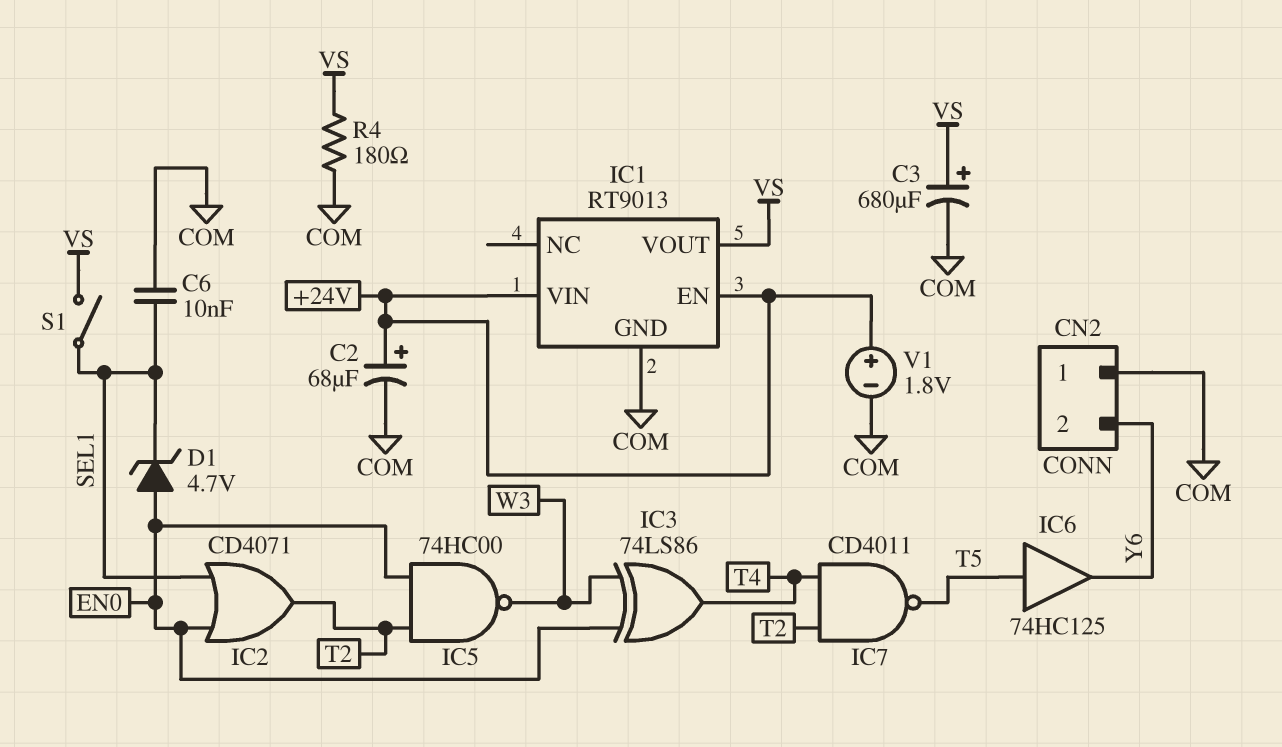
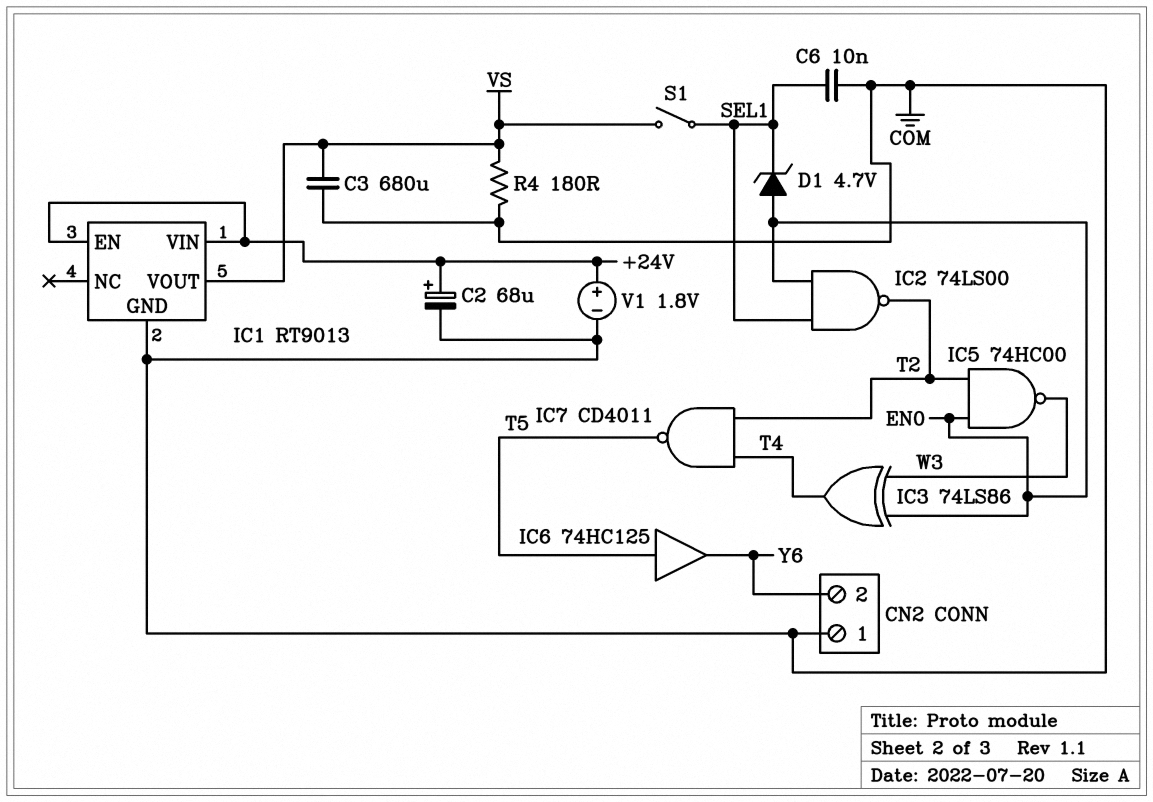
C3: 680uF (plus VS, minus COM) -> 680uF (COM, VS)
IC2: OR CD4071 (in EN0, in SEL1, out T2) -> NAND 74LS00 (in EN0, in SEL1, out T2)

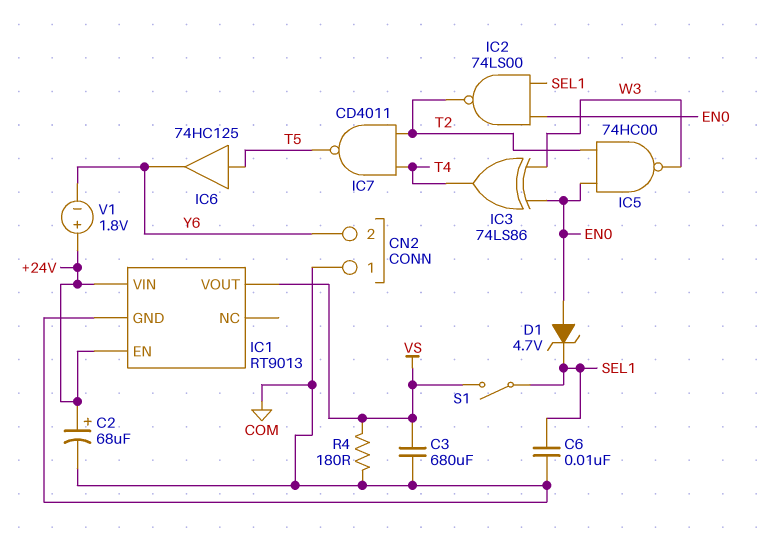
V1: 1.8V (plus +24V, minus COM) -> 1.8V (plus +24V, minus Y6)

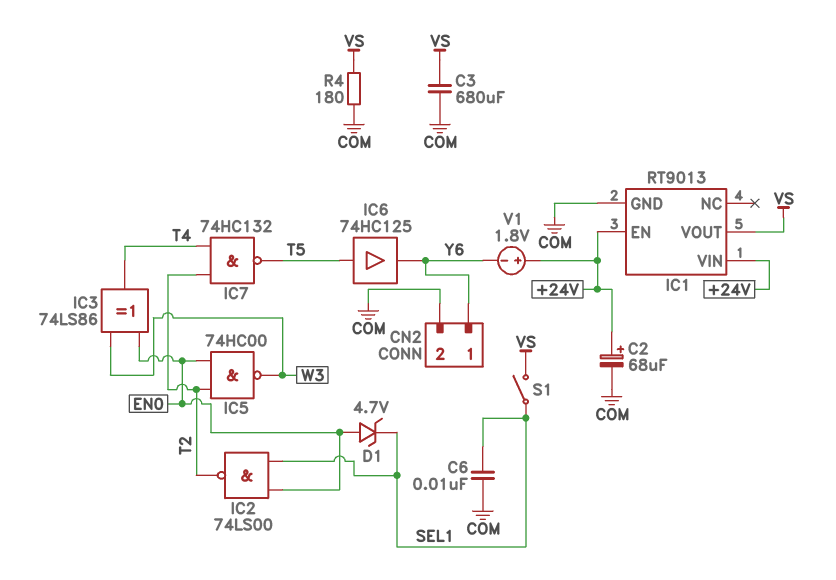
CN2 pin 1: COM -> Y6
CN2 pin 2: Y6 -> COM
IC7: NAND CD4011 (in T2, in T4, out T5) -> NAND 74HC132 (in T2, in T4, out T5)

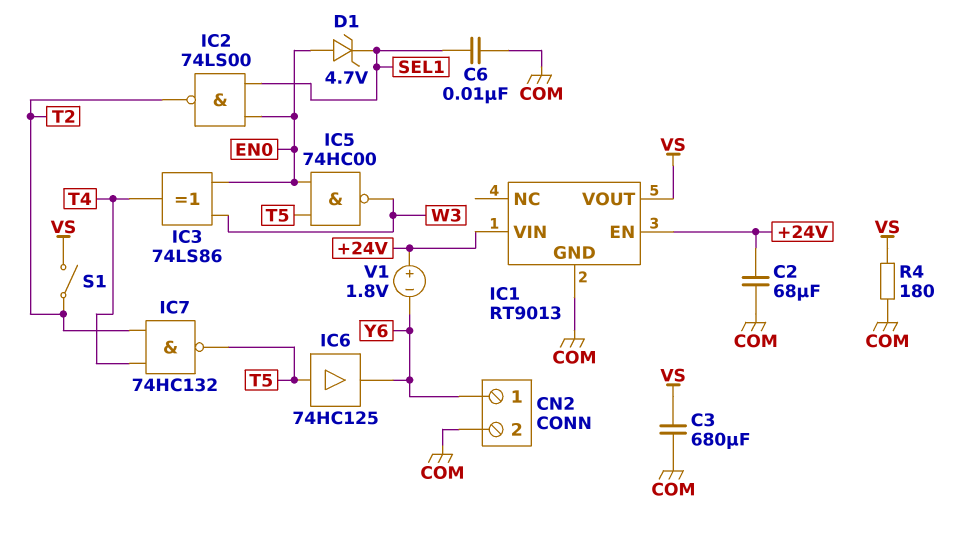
C2: 68uF (plus +24V, minus COM) -> 68uF (+24V, COM)
IC5: NAND 74HC00 (in EN0, in T2, out W3) -> NAND 74HC00 (in EN0, in T5, out W3)
S1: switch (SEL1, VS) -> switch (T2, VS)

